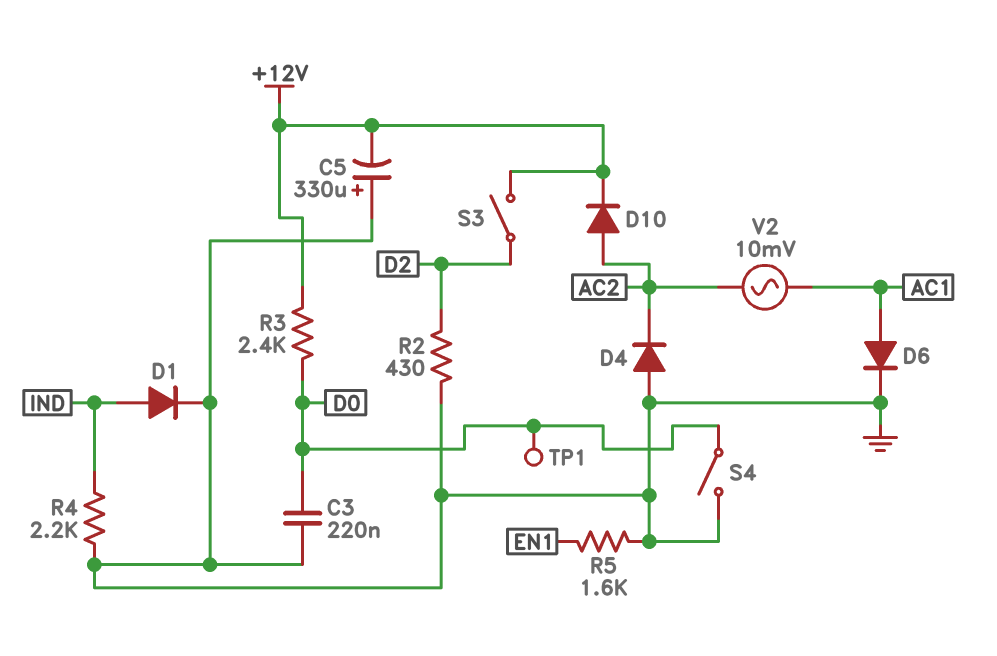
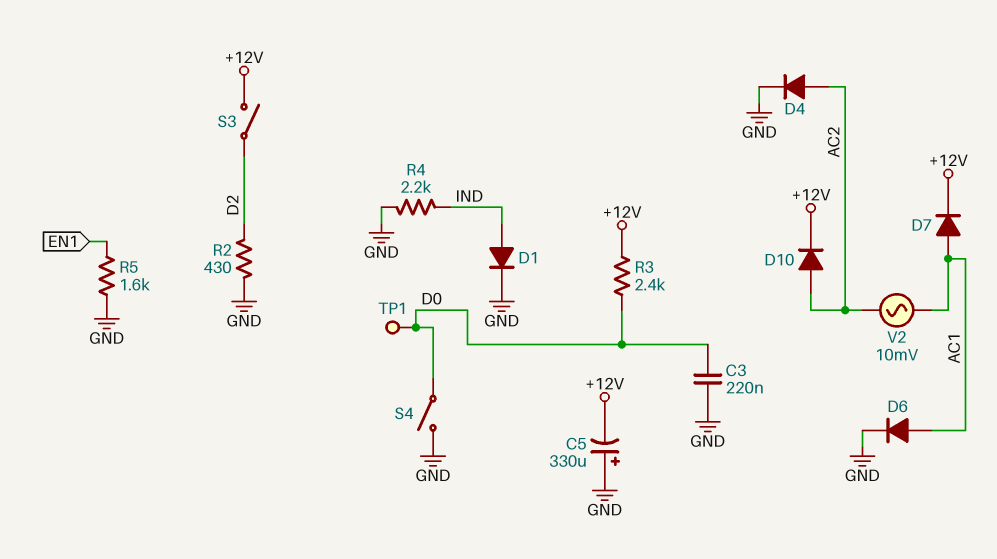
D4: diode (A GND, K AC2) -> diode (A AC2, K GND)
D7: none -> diode (A AC1, K +12V)

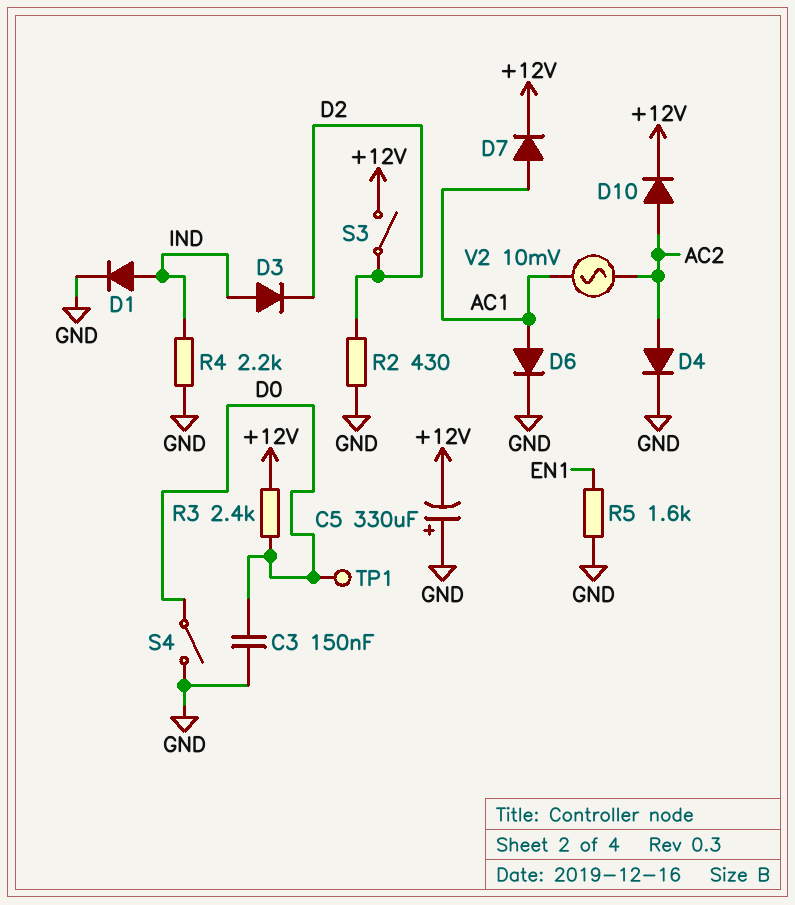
C3: 220nF (D0, GND) -> 150nF (D0, GND)
D3: none -> diode (A IND, K D2)

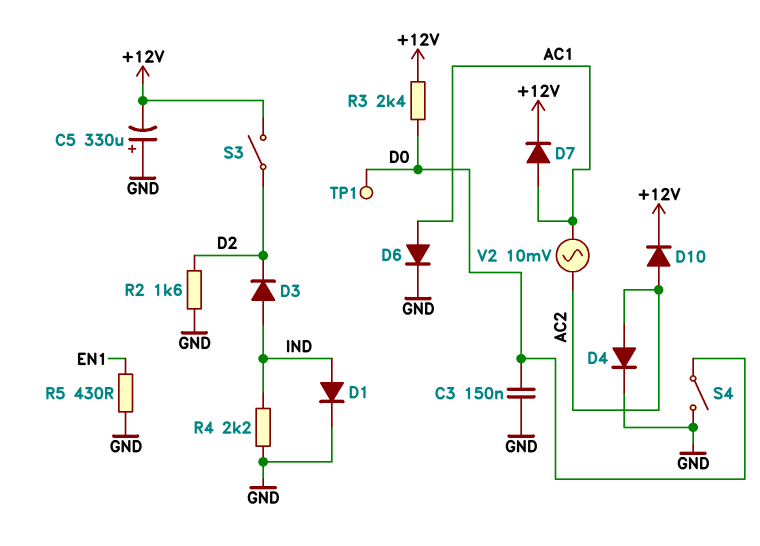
R2: 430 (D2, GND) -> 1.6k (D2, GND)
R5: 1.6k (EN1, GND) -> 430 (EN1, GND)

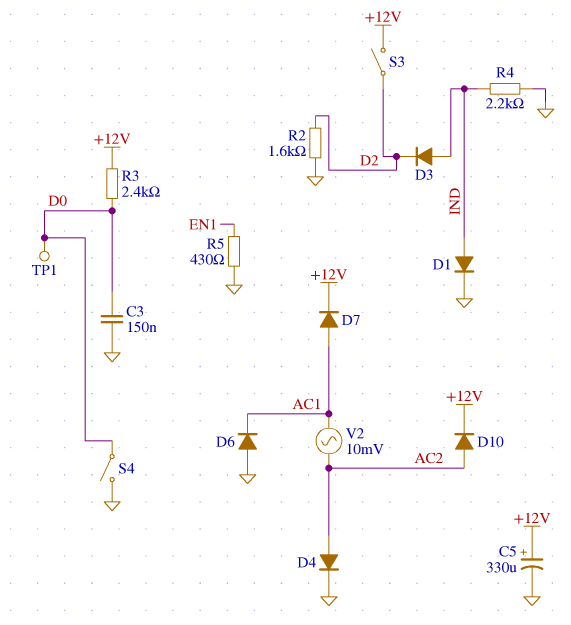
C5: 330uF (plus GND, minus +12V) -> 330uF (plus +12V, minus GND)
D6: diode (A AC1, K GND) -> diode (A GND, K AC1)

